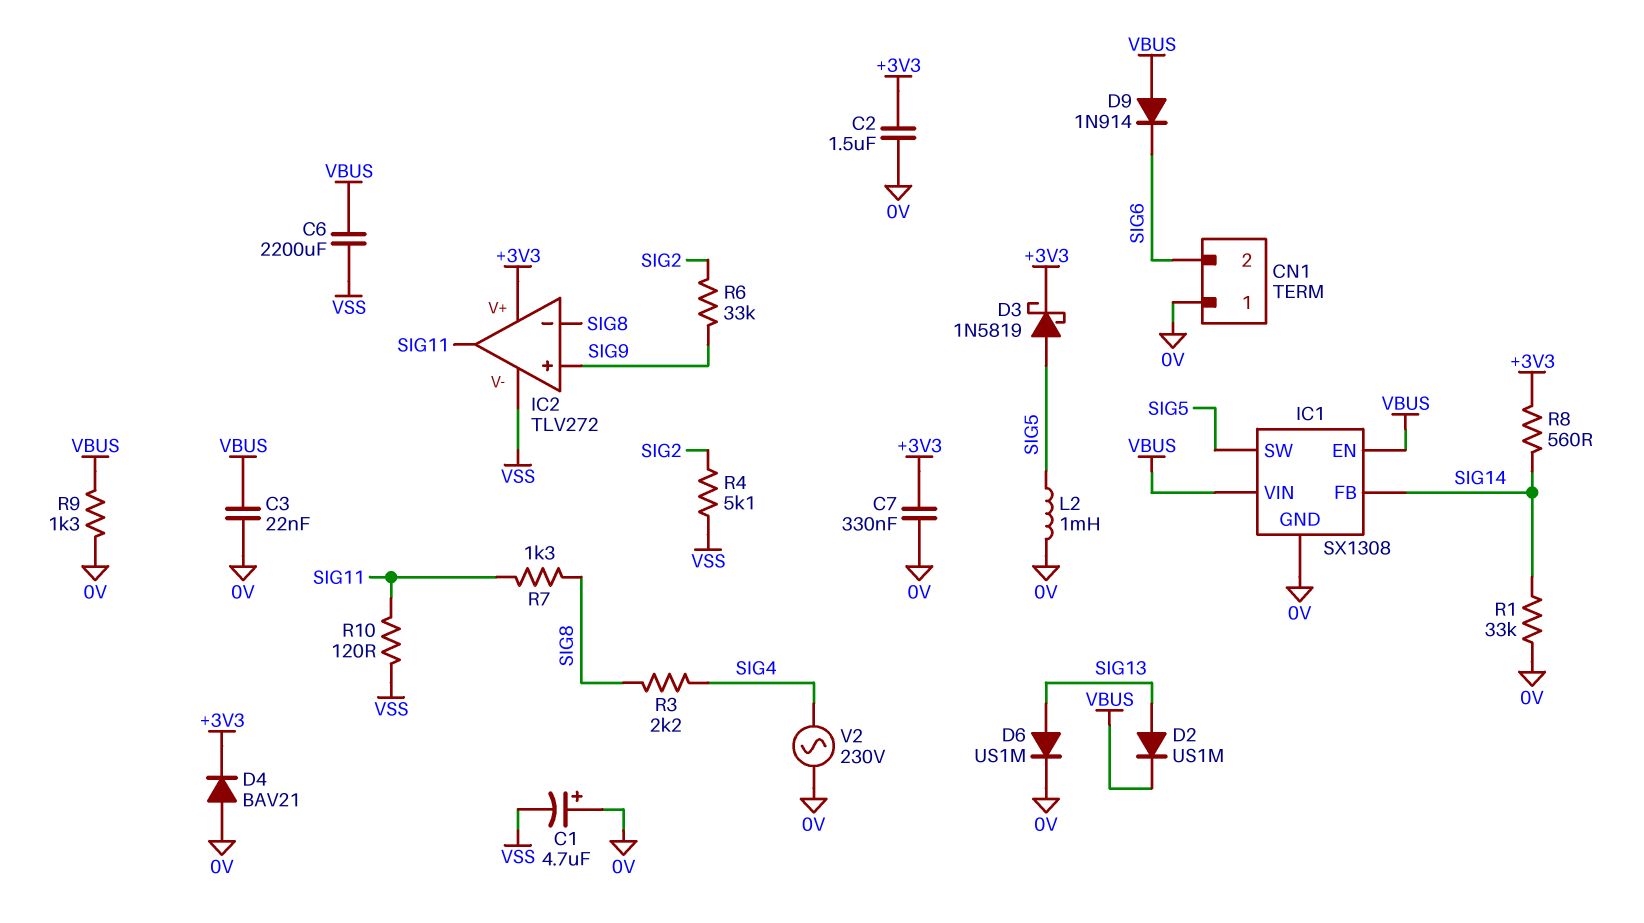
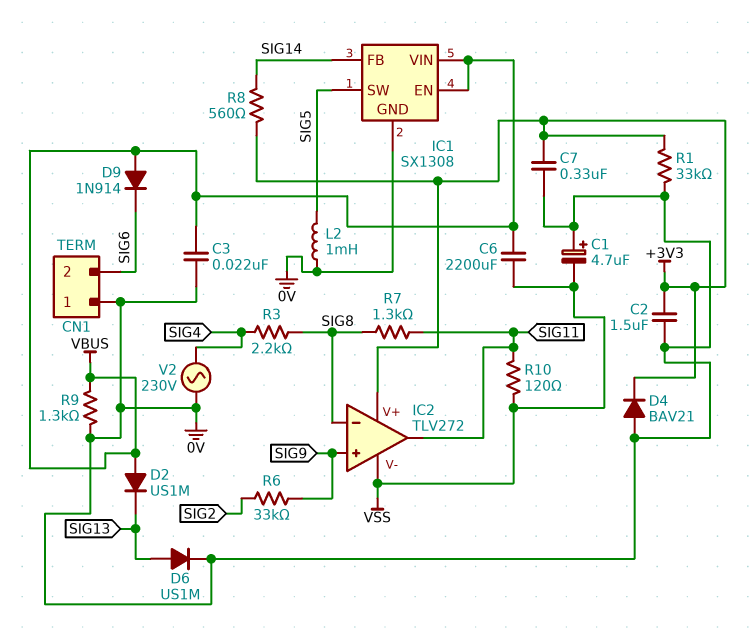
D2: diode US1M (A SIG13, K VBUS) -> diode US1M (A VBUS, K SIG13)
D3: schottky 1N5819 (A SIG5, K +3V3) -> none
R1: 33k (0V, SIG14) -> 33k (+3V3, 0V)
R4: 5.1k (SIG2, VSS) -> none

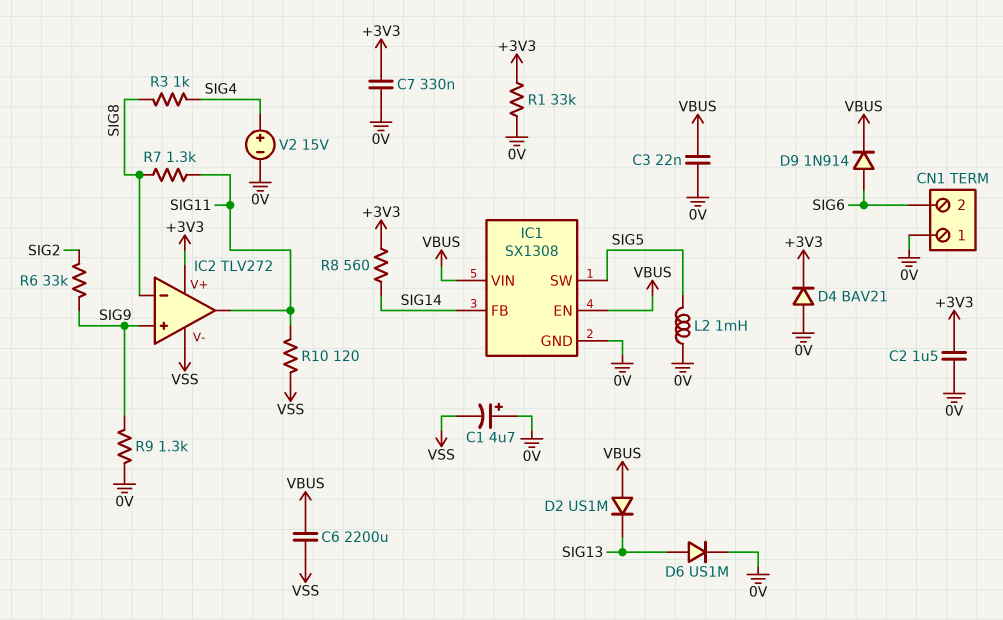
D9: diode 1N914 (A VBUS, K SIG6) -> diode 1N914 (A SIG6, K VBUS)
R3: 2.2k (SIG4, SIG8) -> 1k (SIG4, SIG8)
R9: 1.3k (0V, VBUS) -> 1.3k (0V, SIG9)
V2: AC 230V (0V, SIG4) -> 15V (plus SIG4, minus 0V)

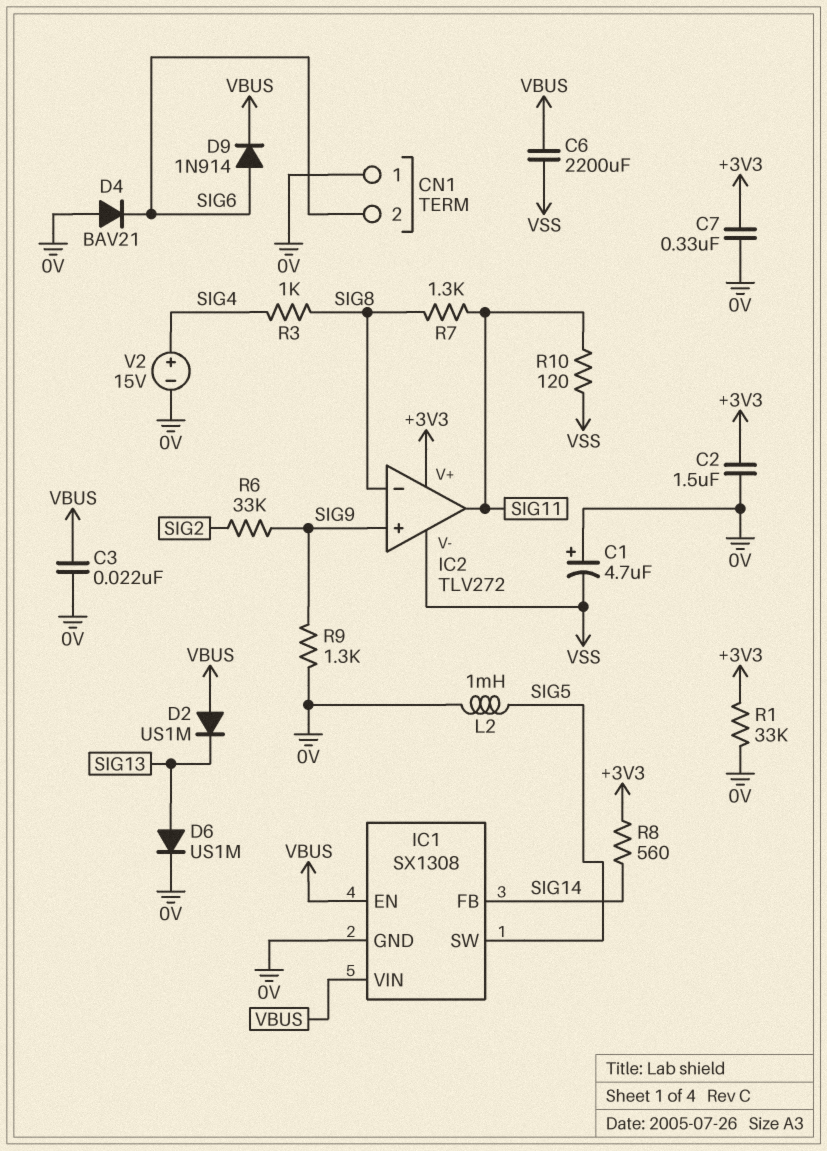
D4: diode BAV21 (A 0V, K +3V3) -> diode BAV21 (A 0V, K SIG6)

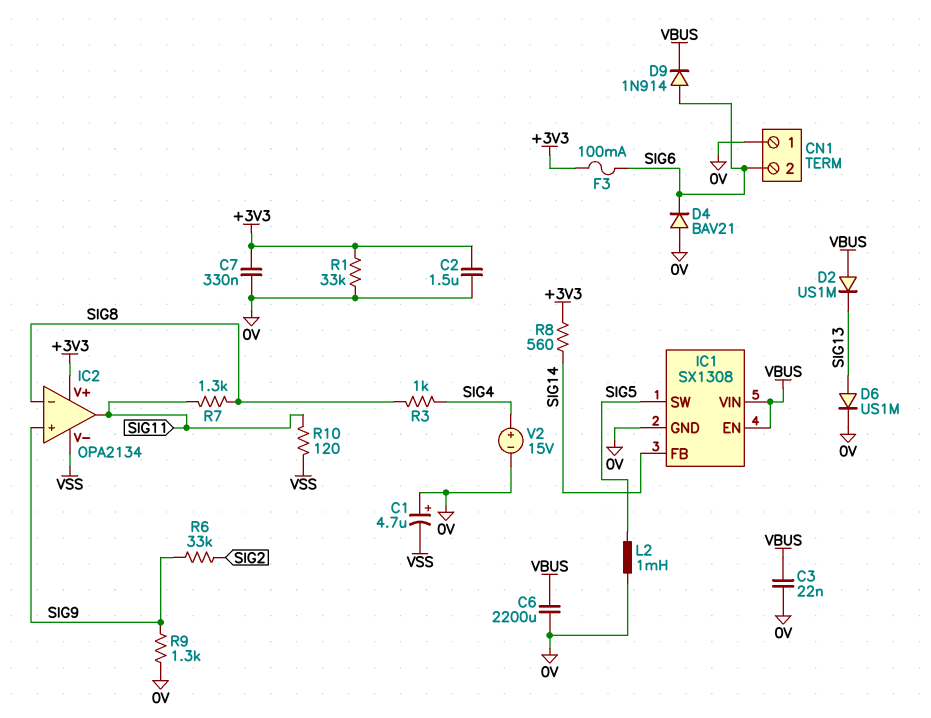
C6: 2200uF (VBUS, VSS) -> 2200uF (0V, VBUS)
F3: none -> 100mA (+3V3, SIG6)
IC2: TLV272 -> OPA2134

